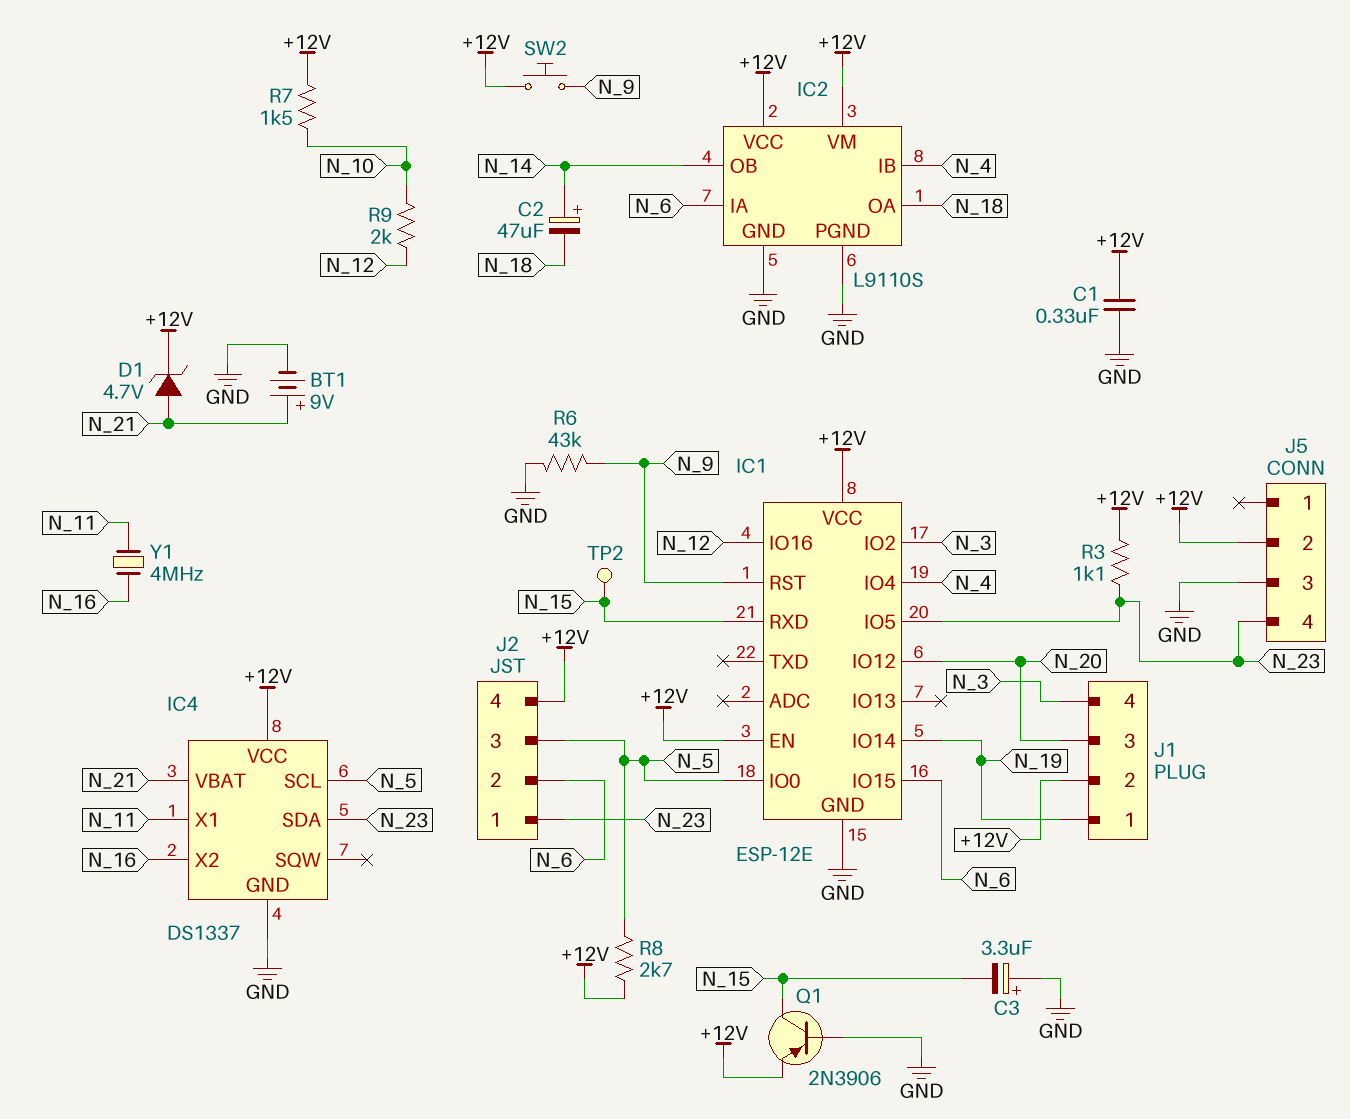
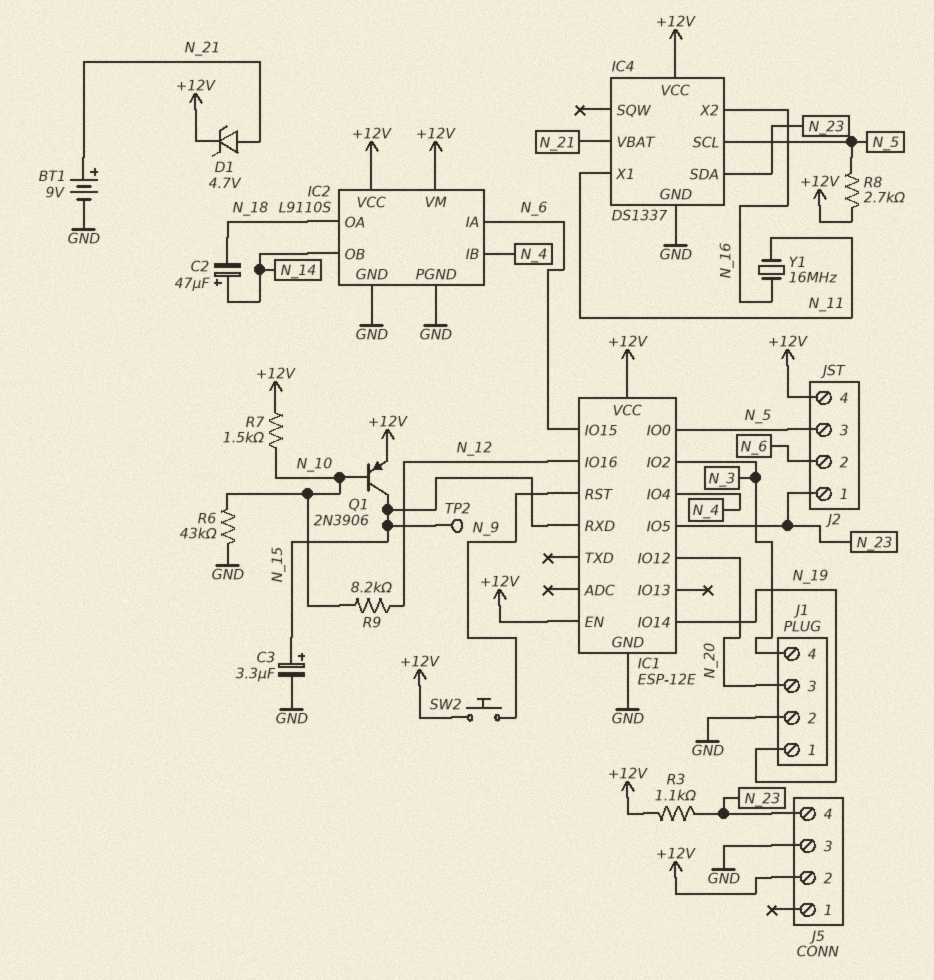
C1: 330nF (+12V, GND) -> none
C3: 3.3uF (plus GND, minus N_15) -> 3.3uF (plus N_15, minus GND)
J1 pin 2: +12V -> GND
Q1: PNP 2N3906 (B GND, C N_15, E +12V) -> PNP 2N3906 (B N_10, C N_15, E +12V)
R6: 43k (GND, N_9) -> 43k (GND, N_10)
R9: 2k (N_10, N_12) -> 8.2k (N_10, N_12)
Y1: 4MHz (N_11, N_16) -> 16MHz (N_11, N_16)

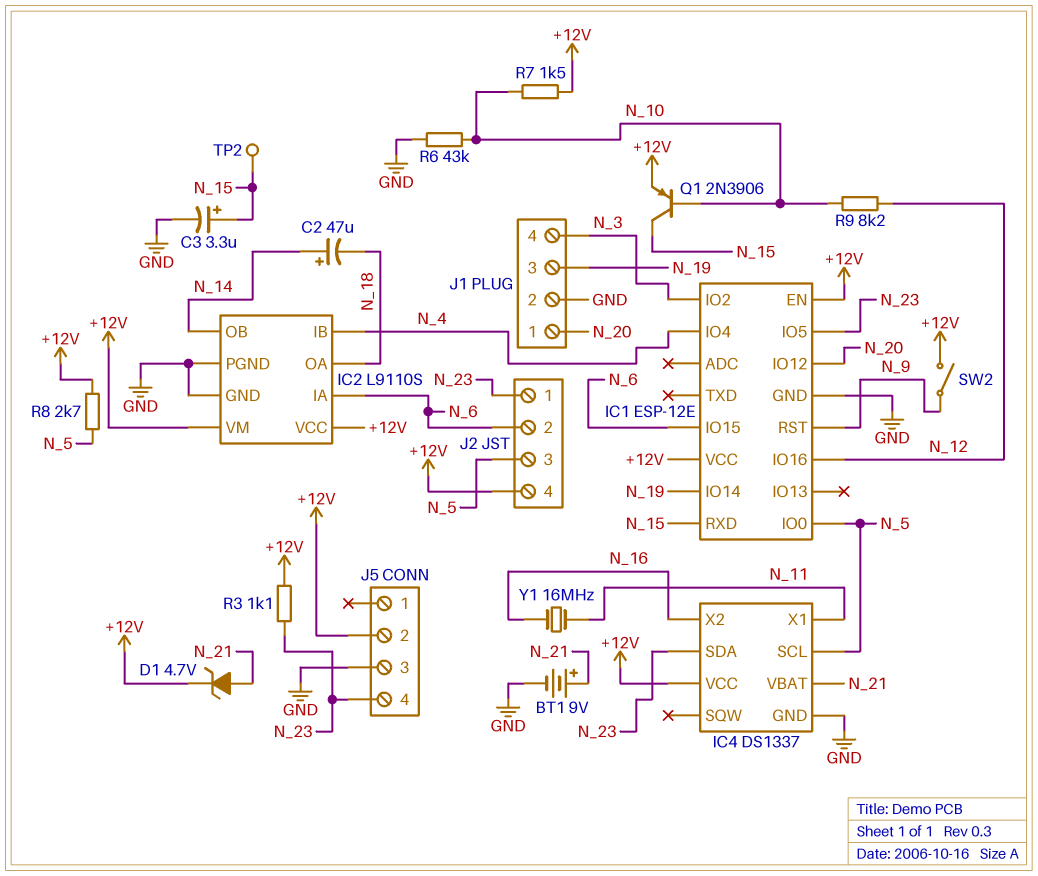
J1 pin 1: N_19 -> N_20
J1 pin 3: N_20 -> N_19
SW2: button (+12V, N_9) -> switch (+12V, N_9)

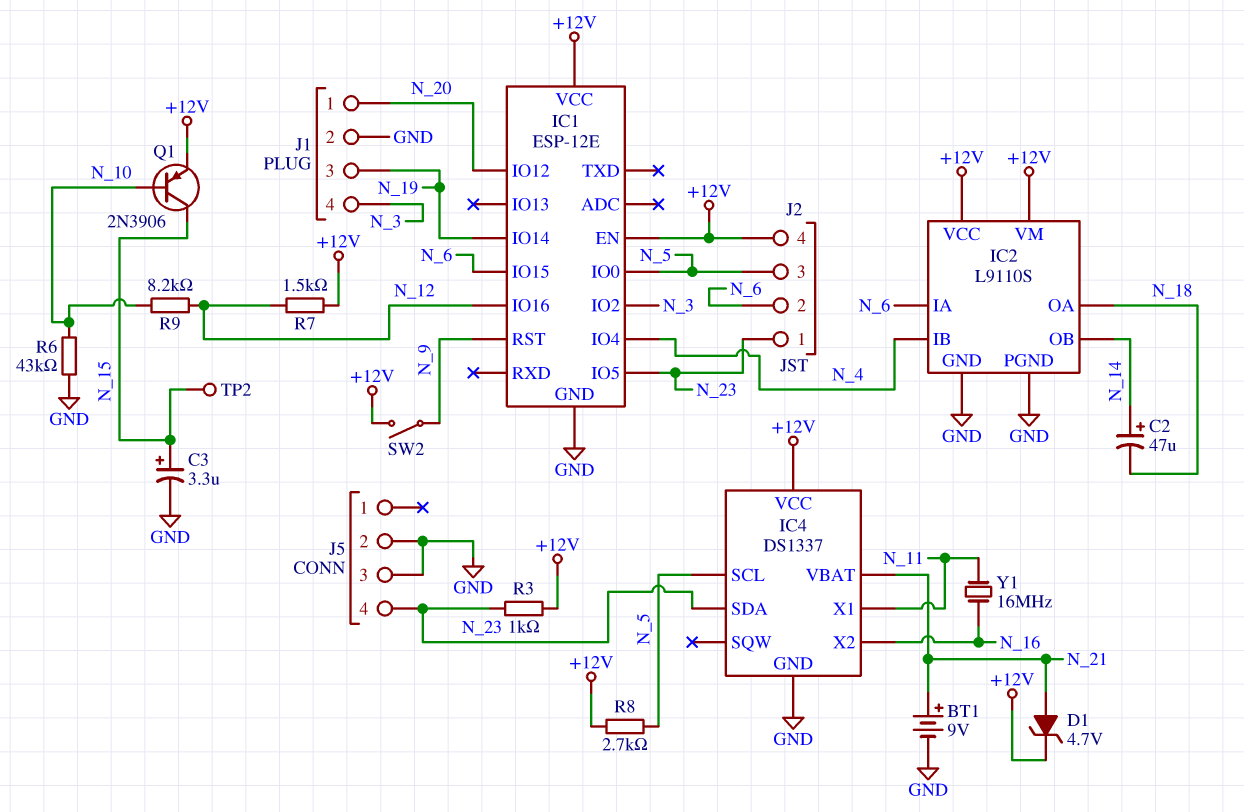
IC1 pin RXD: N_15 -> none
J5 pin 2: +12V -> GND
R3: 1.1k (+12V, N_23) -> 1k (+12V, N_23)
R7: 1.5k (+12V, N_10) -> 1.5k (+12V, N_12)

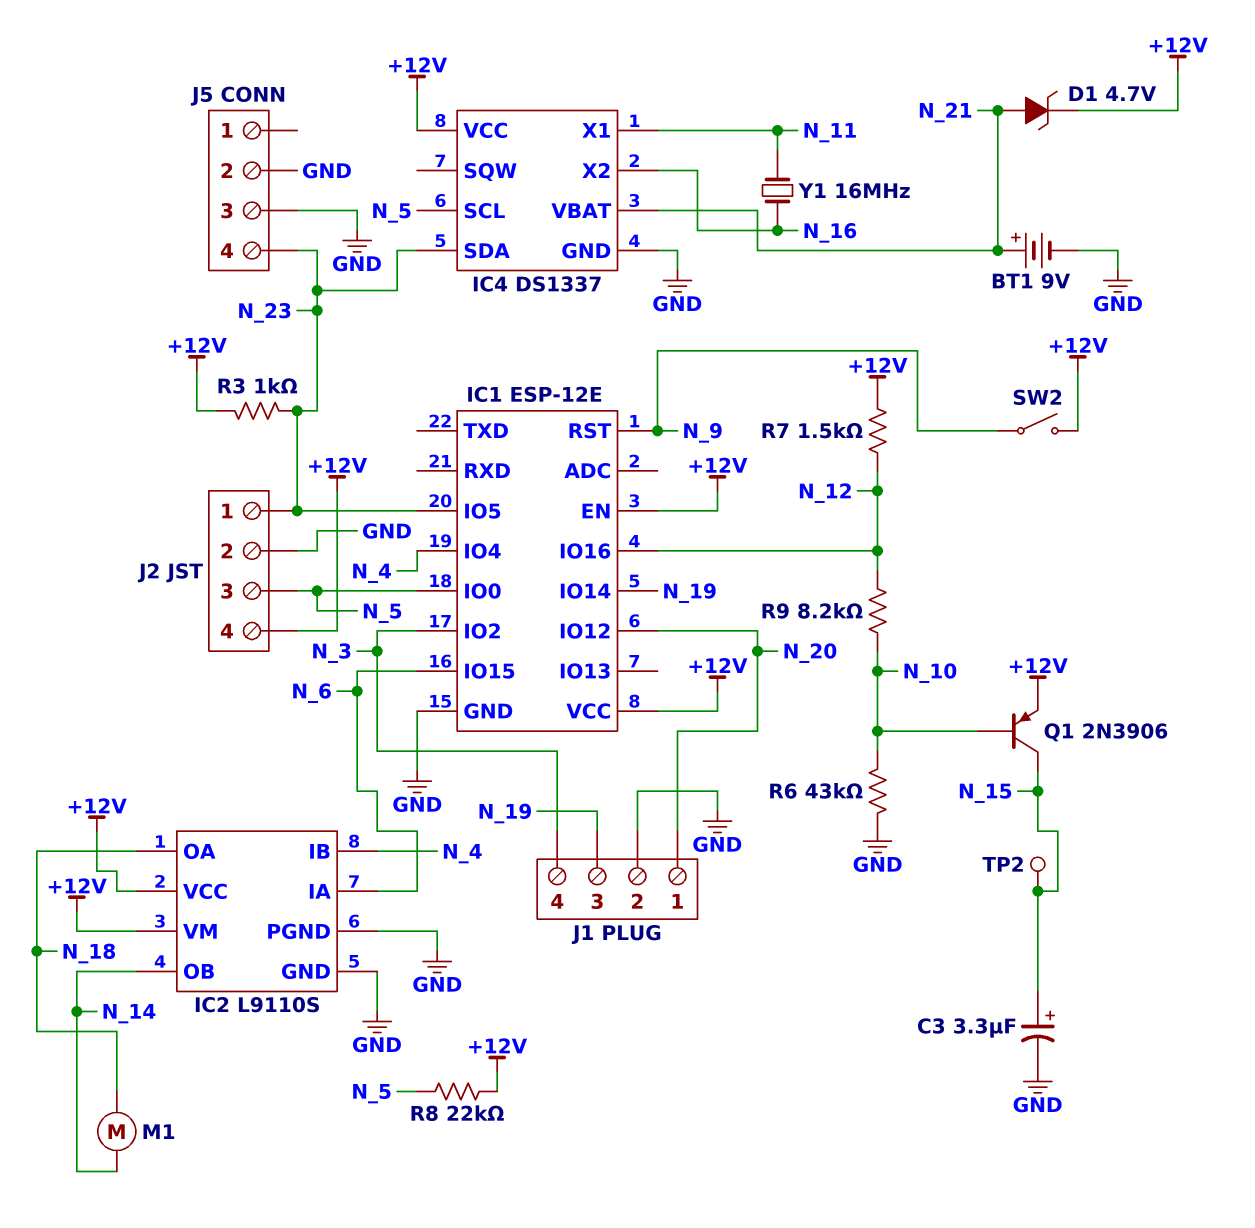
C2: 47uF (plus N_14, minus N_18) -> none
J2 pin 2: N_6 -> GND
M1: none -> motor (N_14, N_18)
R8: 2.7k (+12V, N_5) -> 22k (+12V, N_5)

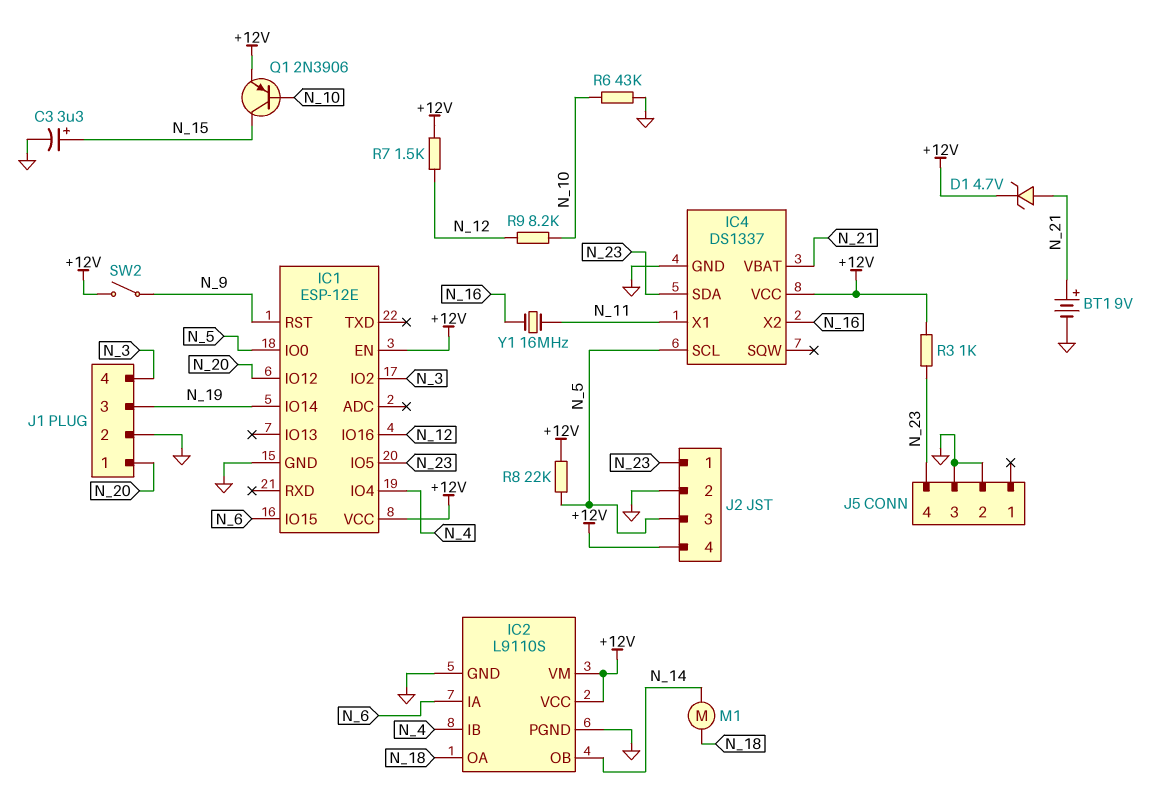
TP2: test point (N_15) -> none

